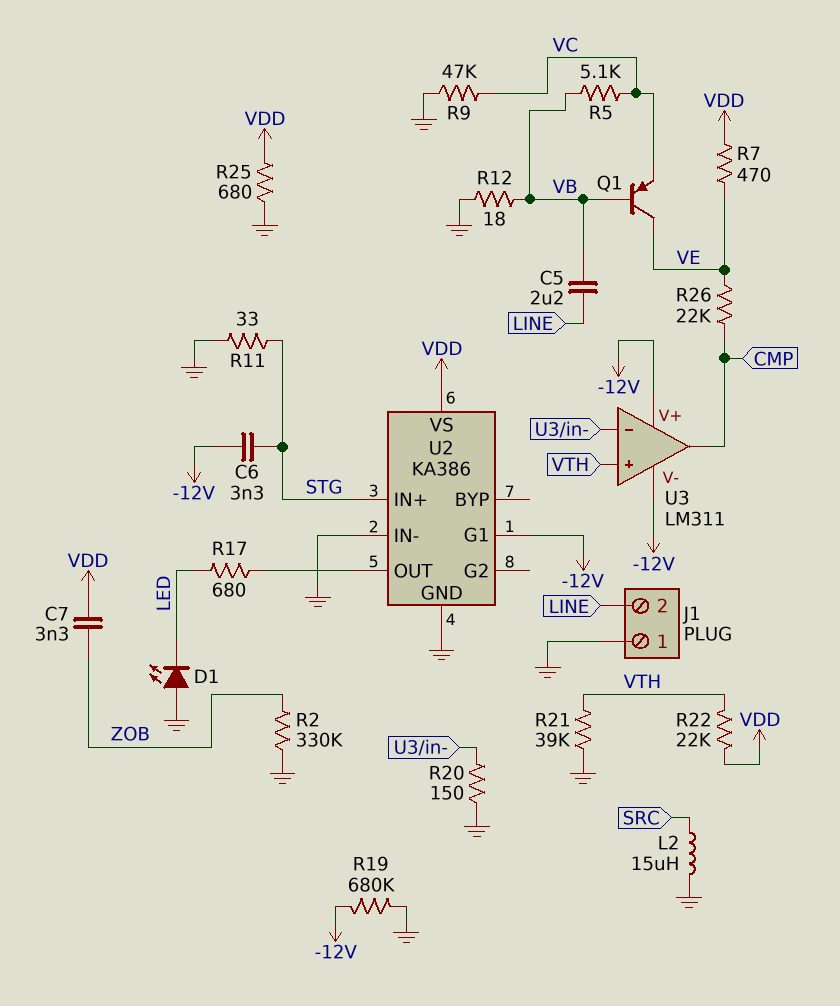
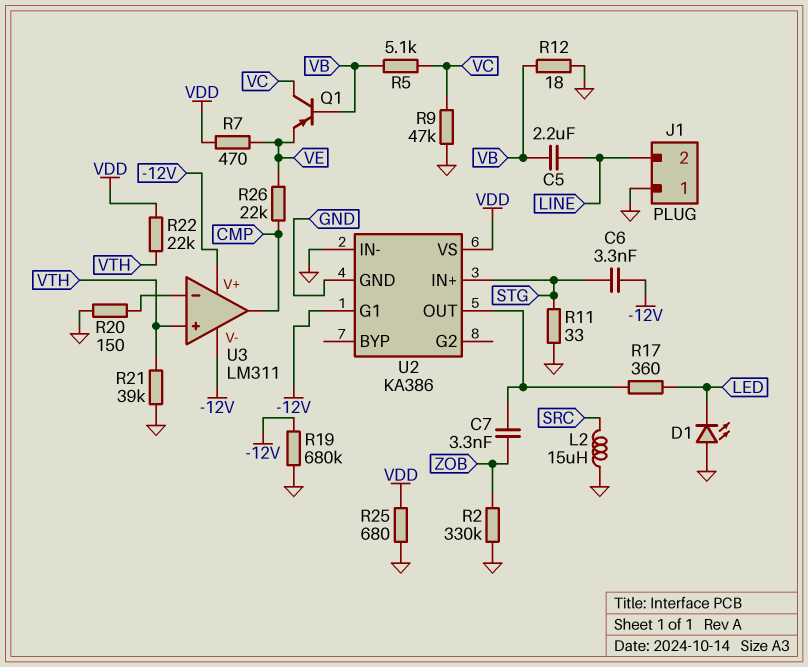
C7: 3.3nF (VDD, ZOB) -> 3.3nF (U2/OUT, ZOB)
Q1: PNP (B VB, C VE, E VC) -> PNP (B VB, C VC, E VE)
R17: 680 (LED, U2/OUT) -> 360 (LED, U2/OUT)

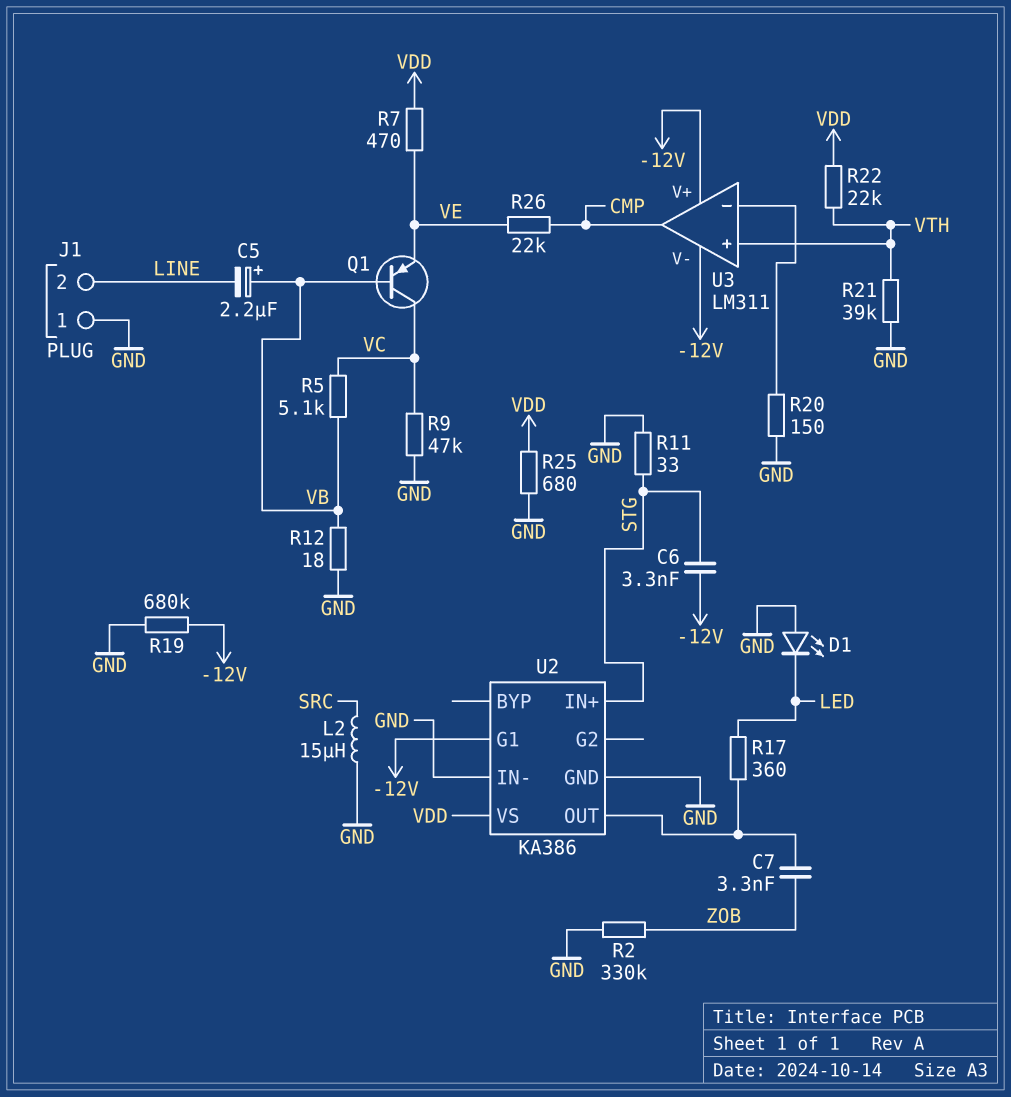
C5: 2.2uF (LINE, VB) -> 2.2uF (plus VB, minus LINE)

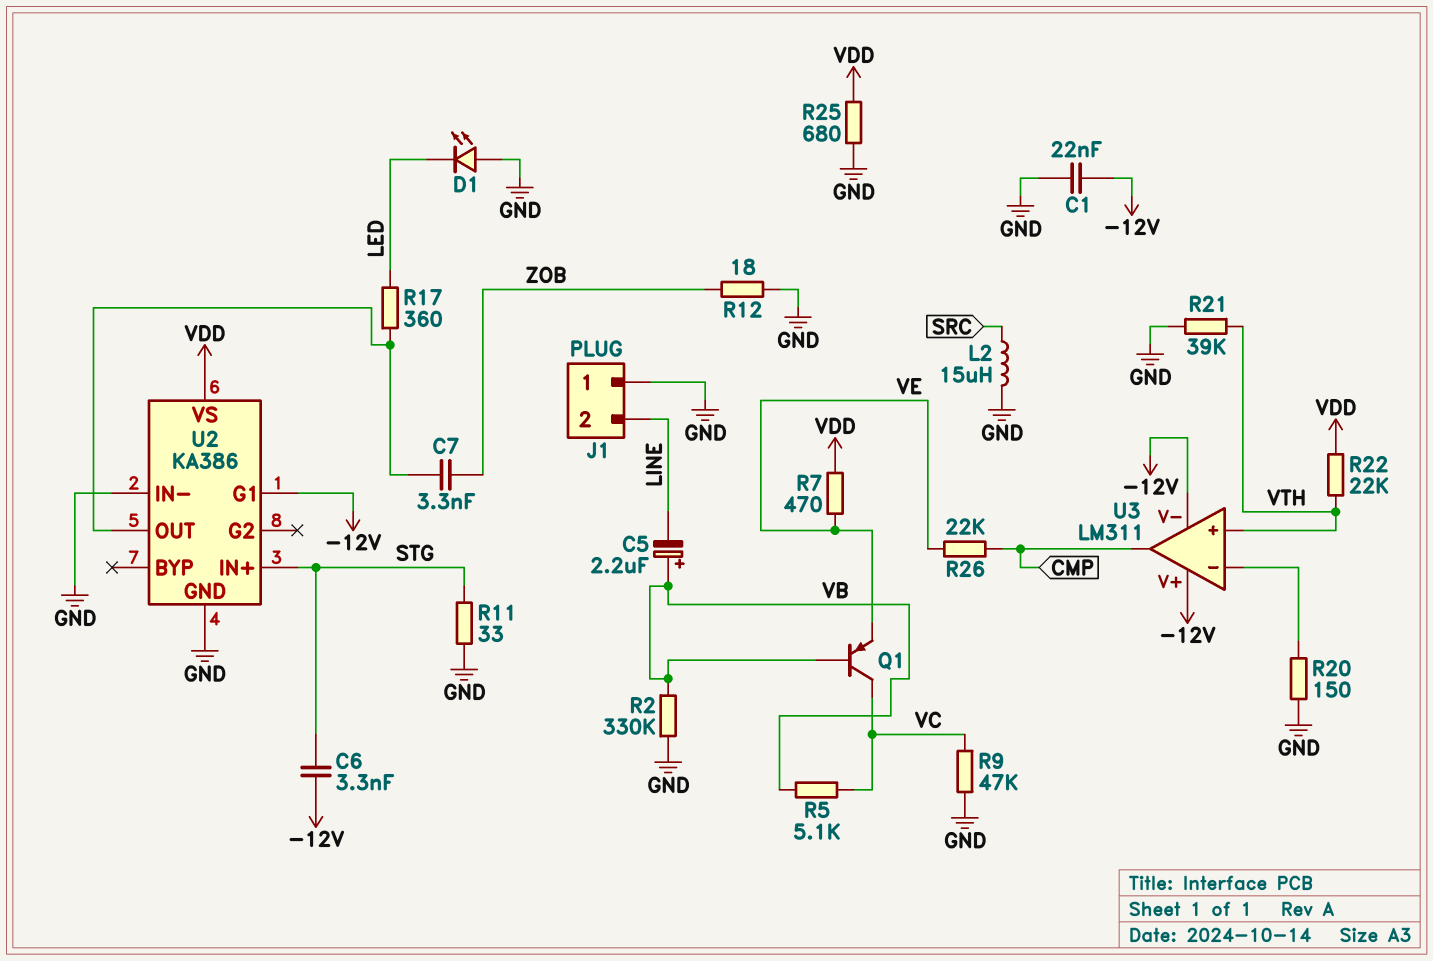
C1: none -> 22nF (-12V, GND)
R2: 330k (GND, ZOB) -> 330k (GND, VB)
R12: 18 (GND, VB) -> 18 (GND, ZOB)
R19: 680k (-12V, GND) -> none

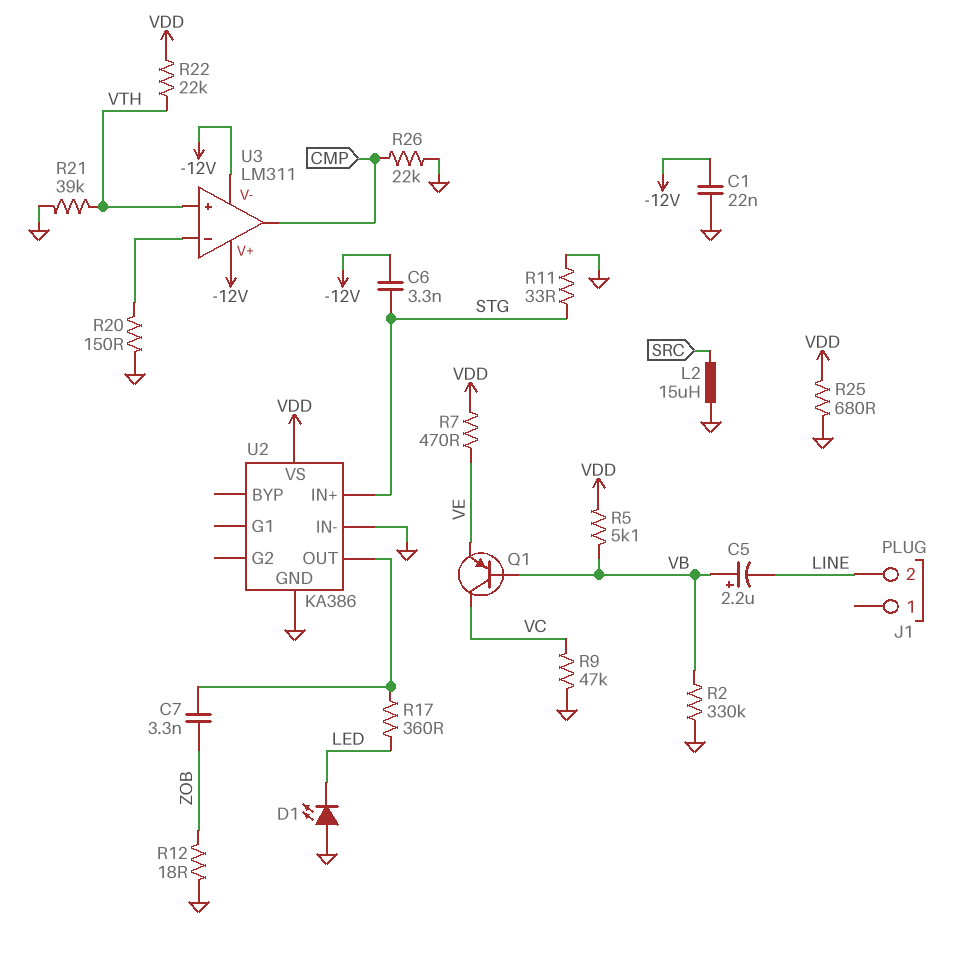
J1 pin 1: GND -> none
R5: 5.1k (VB, VC) -> 5.1k (VB, VDD)
R26: 22k (CMP, VE) -> 22k (CMP, GND)
U2 pin G1: -12V -> none

